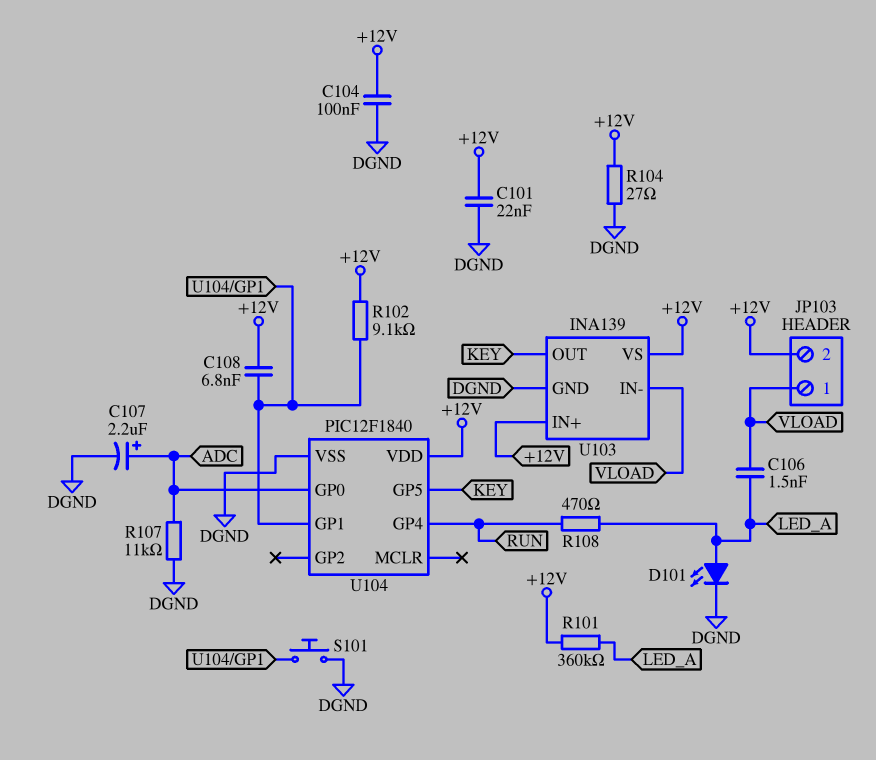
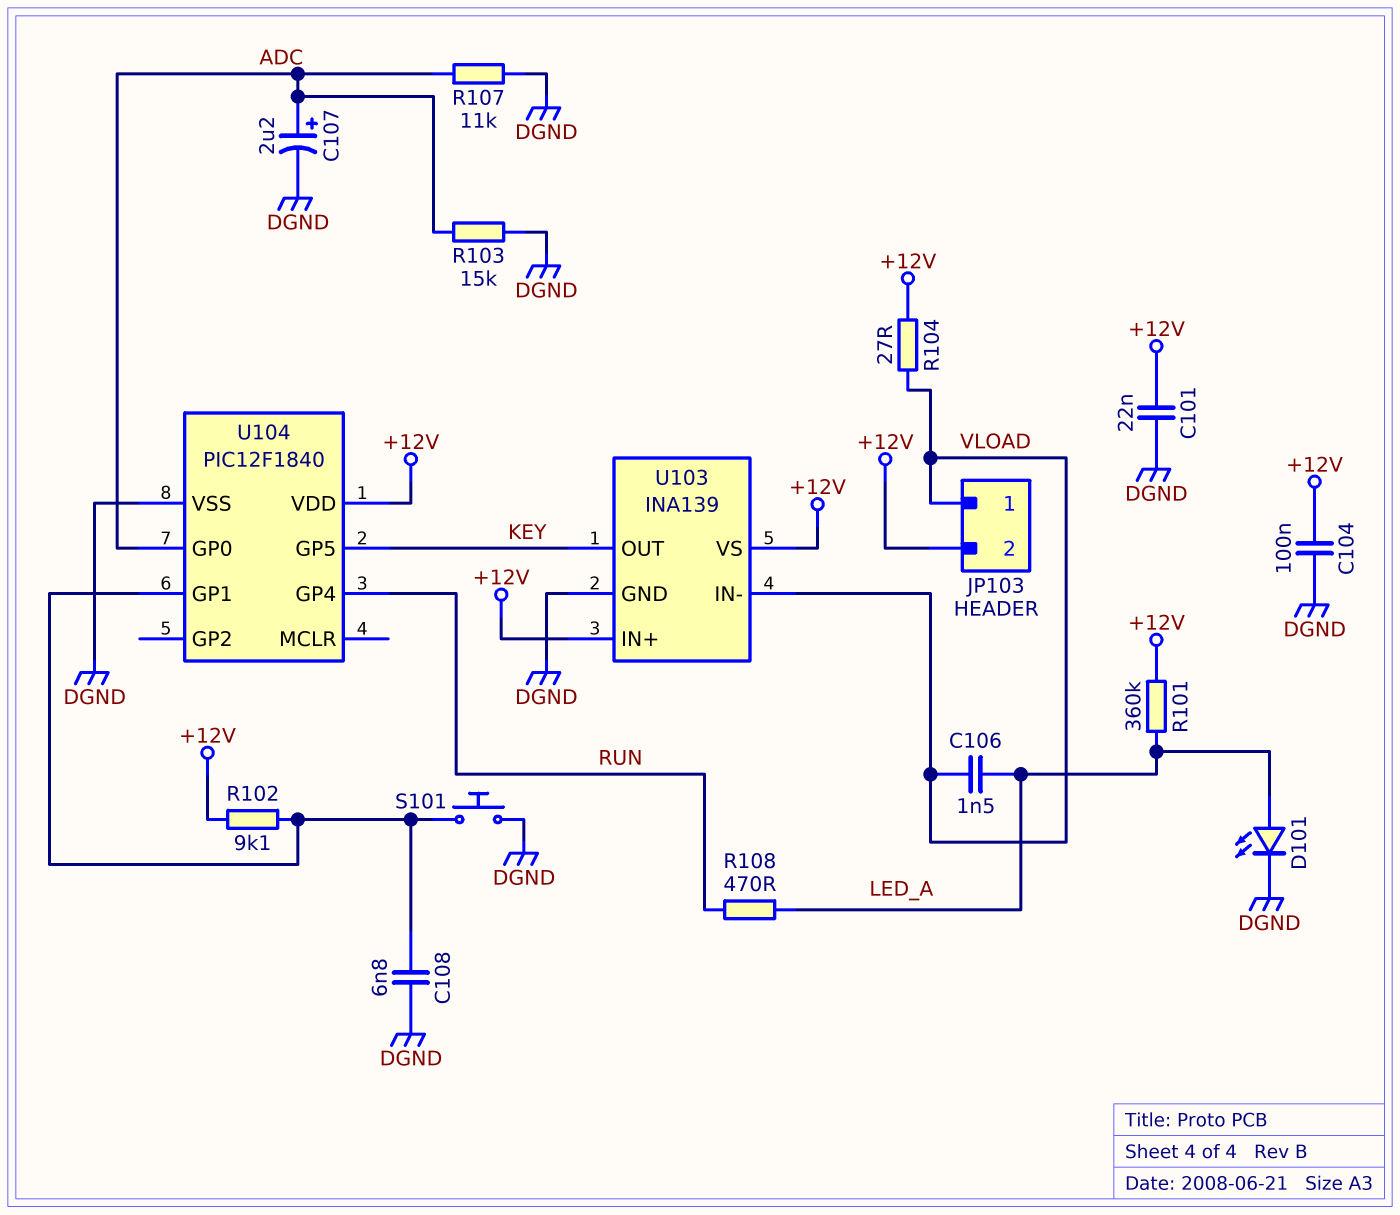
C108: 6.8nF (+12V, U104/GP1) -> 6.8nF (DGND, U104/GP1)
R103: none -> 15k (ADC, DGND)
R104: 27 (+12V, DGND) -> 27 (+12V, VLOAD)

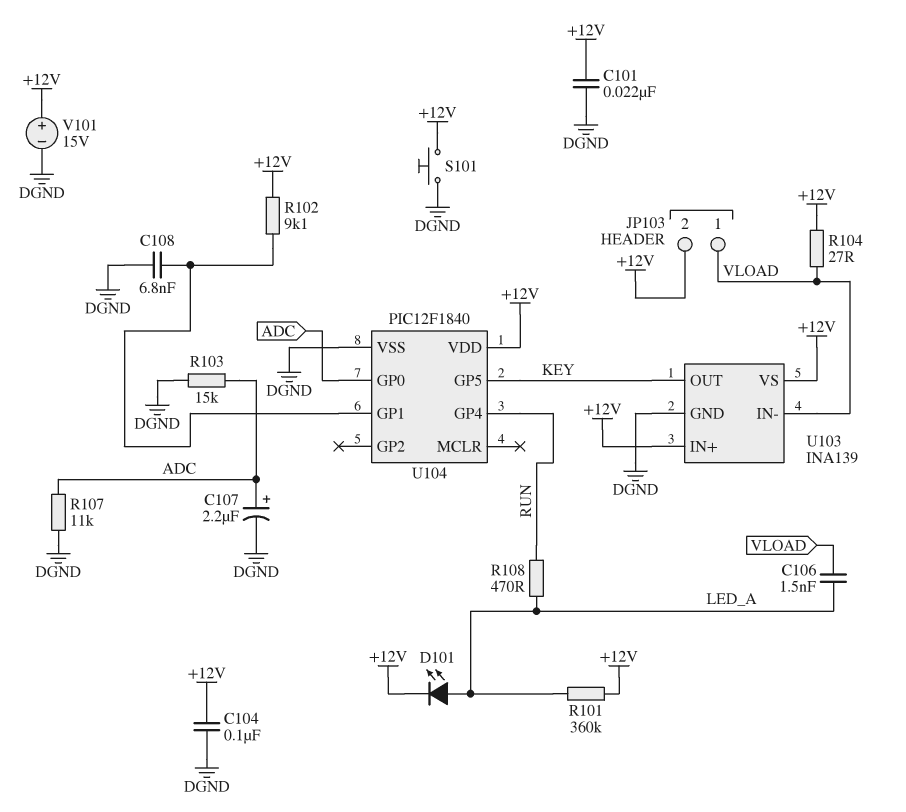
D101: LED (A LED_A, K DGND) -> LED (A LED_A, K +12V)
S101: button (DGND, U104/GP1) -> button (+12V, DGND)
V101: none -> 15V (plus +12V, minus DGND)

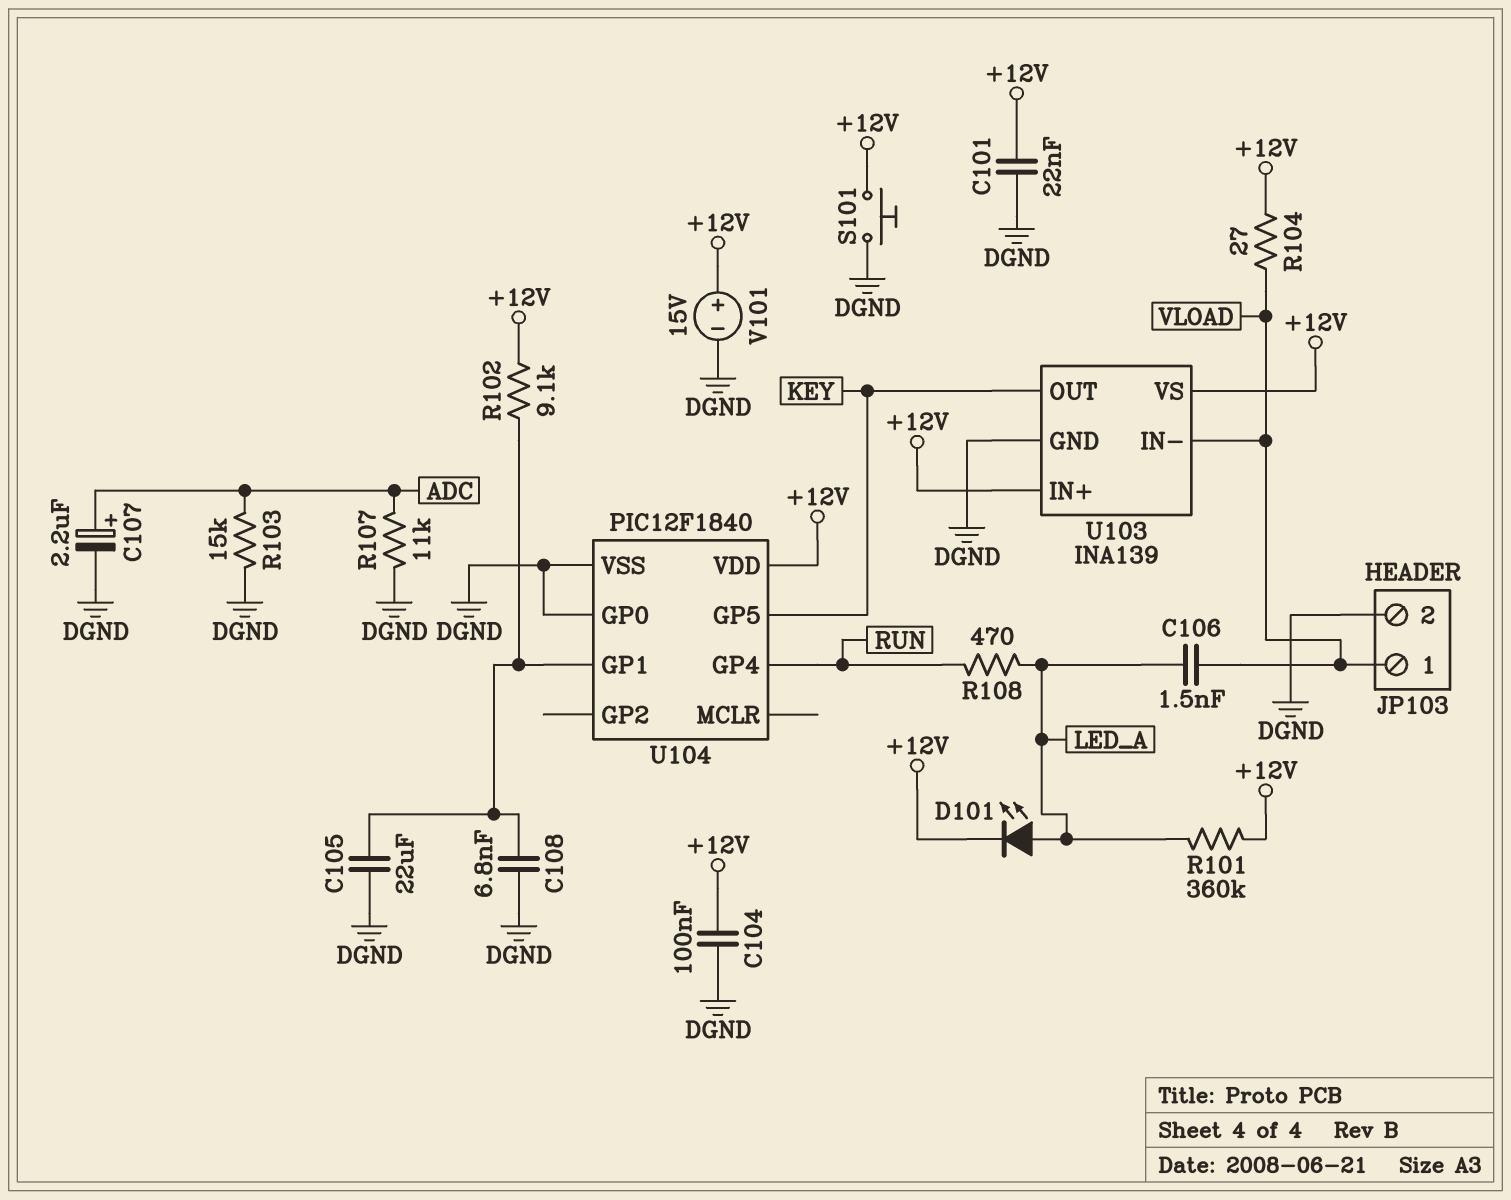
C105: none -> 22uF (DGND, U104/GP1)
JP103 pin 2: +12V -> DGND
U104 pin GP0: ADC -> DGND

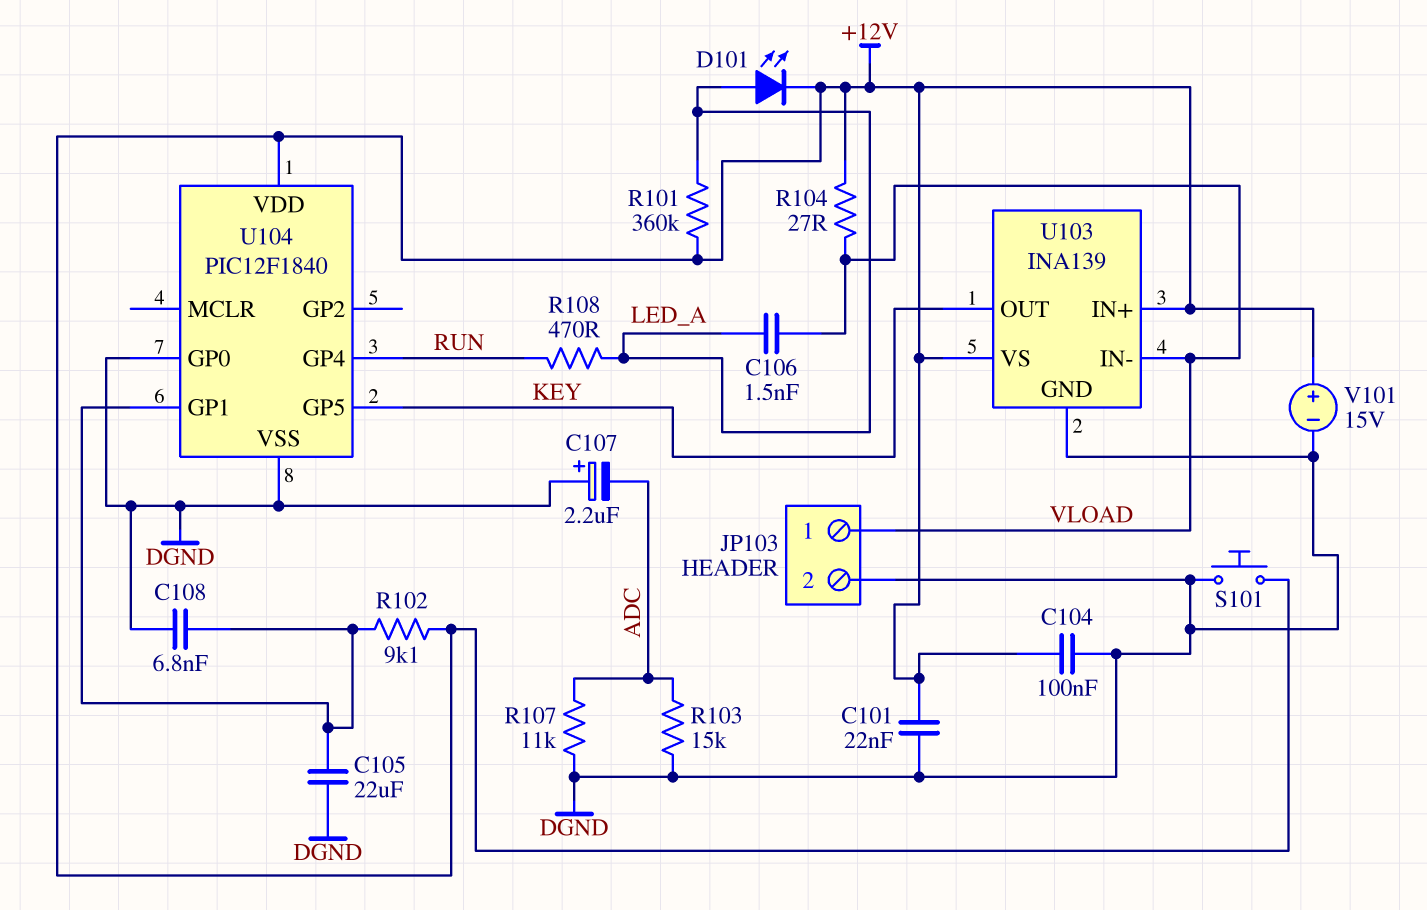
C107: 2.2uF (plus ADC, minus DGND) -> 2.2uF (plus DGND, minus ADC)

